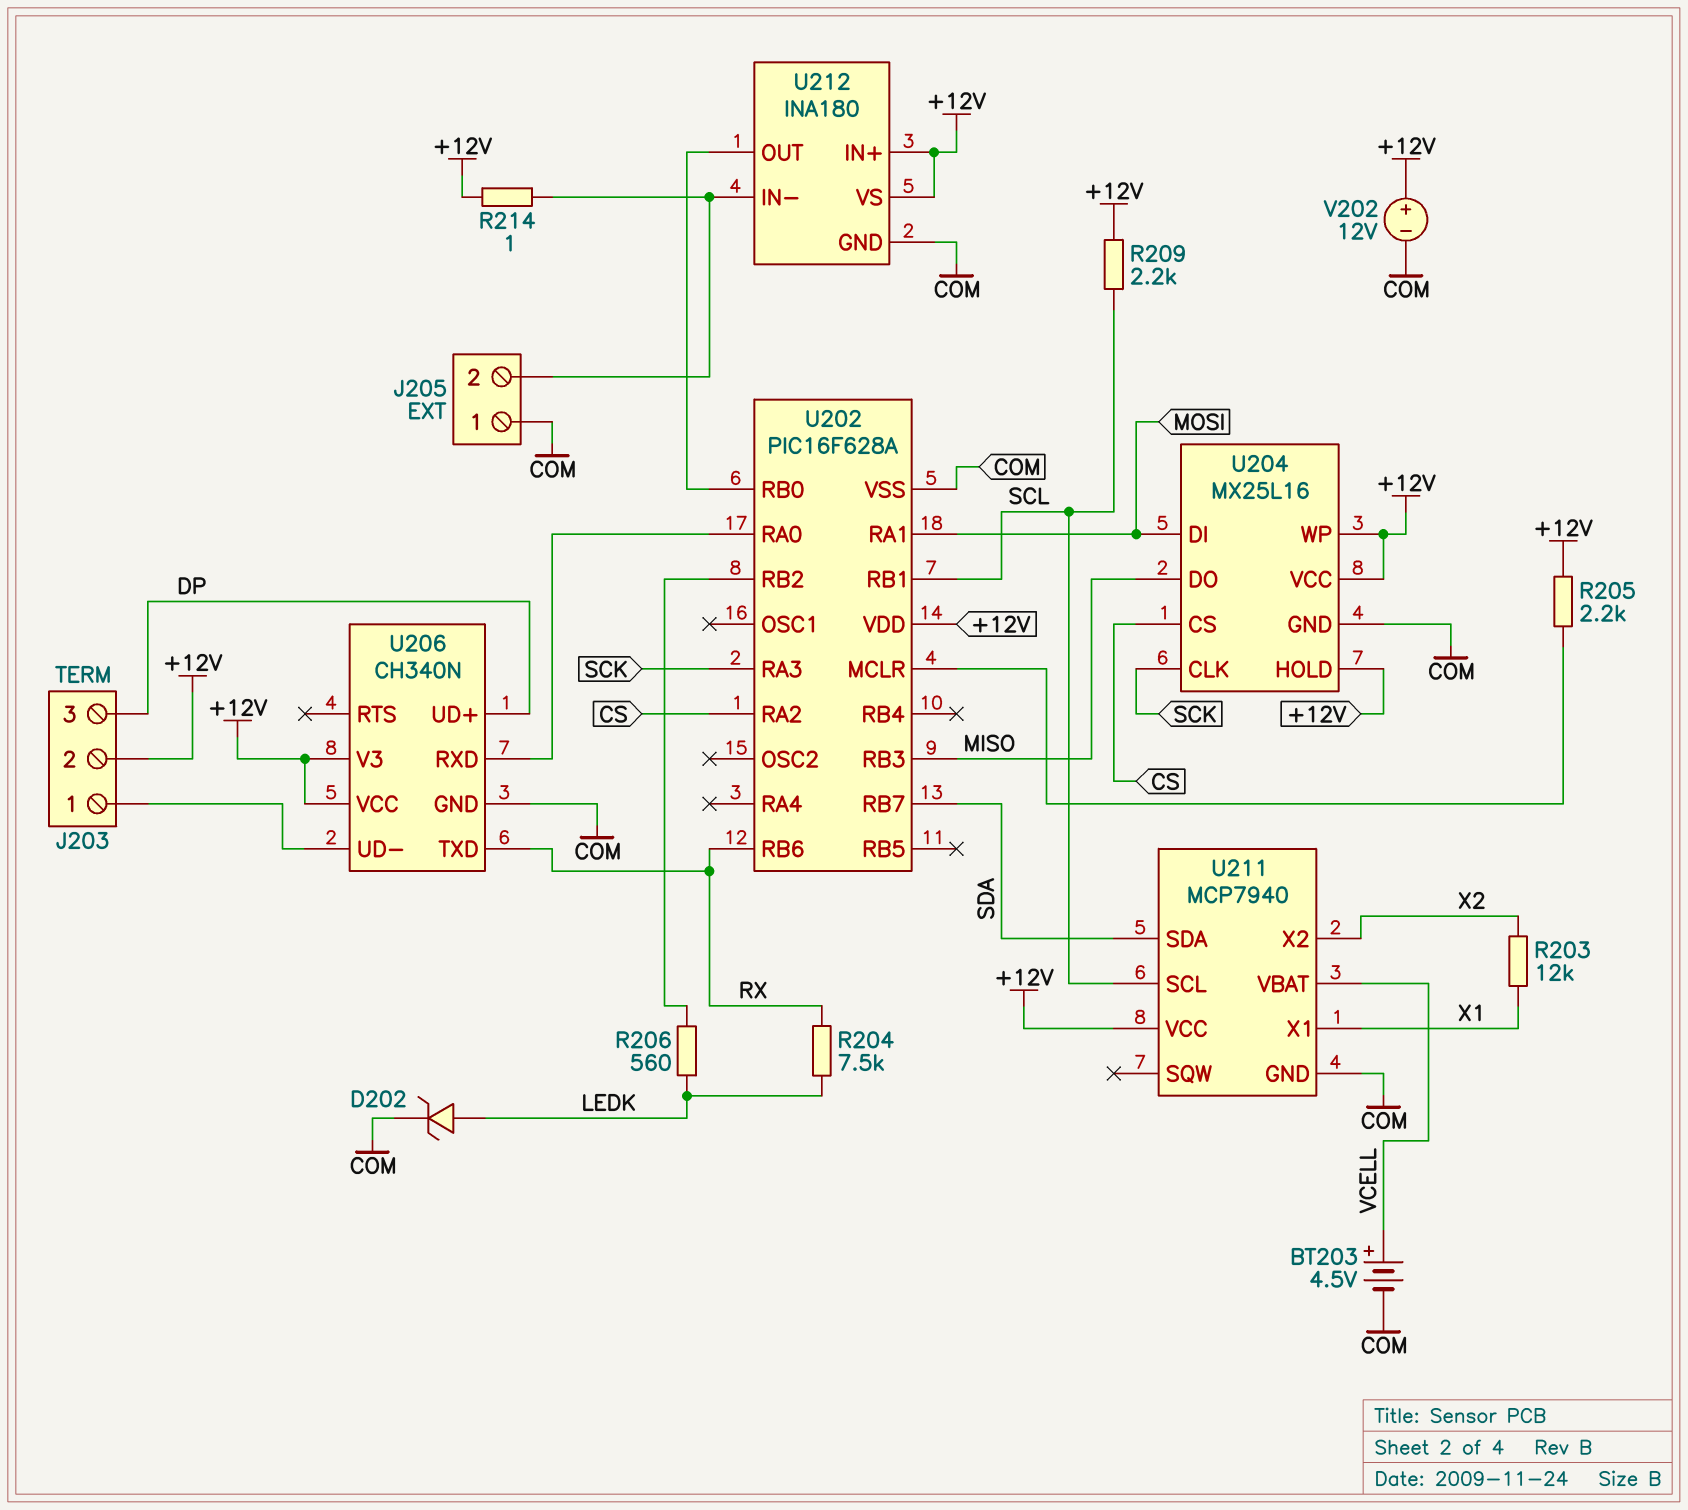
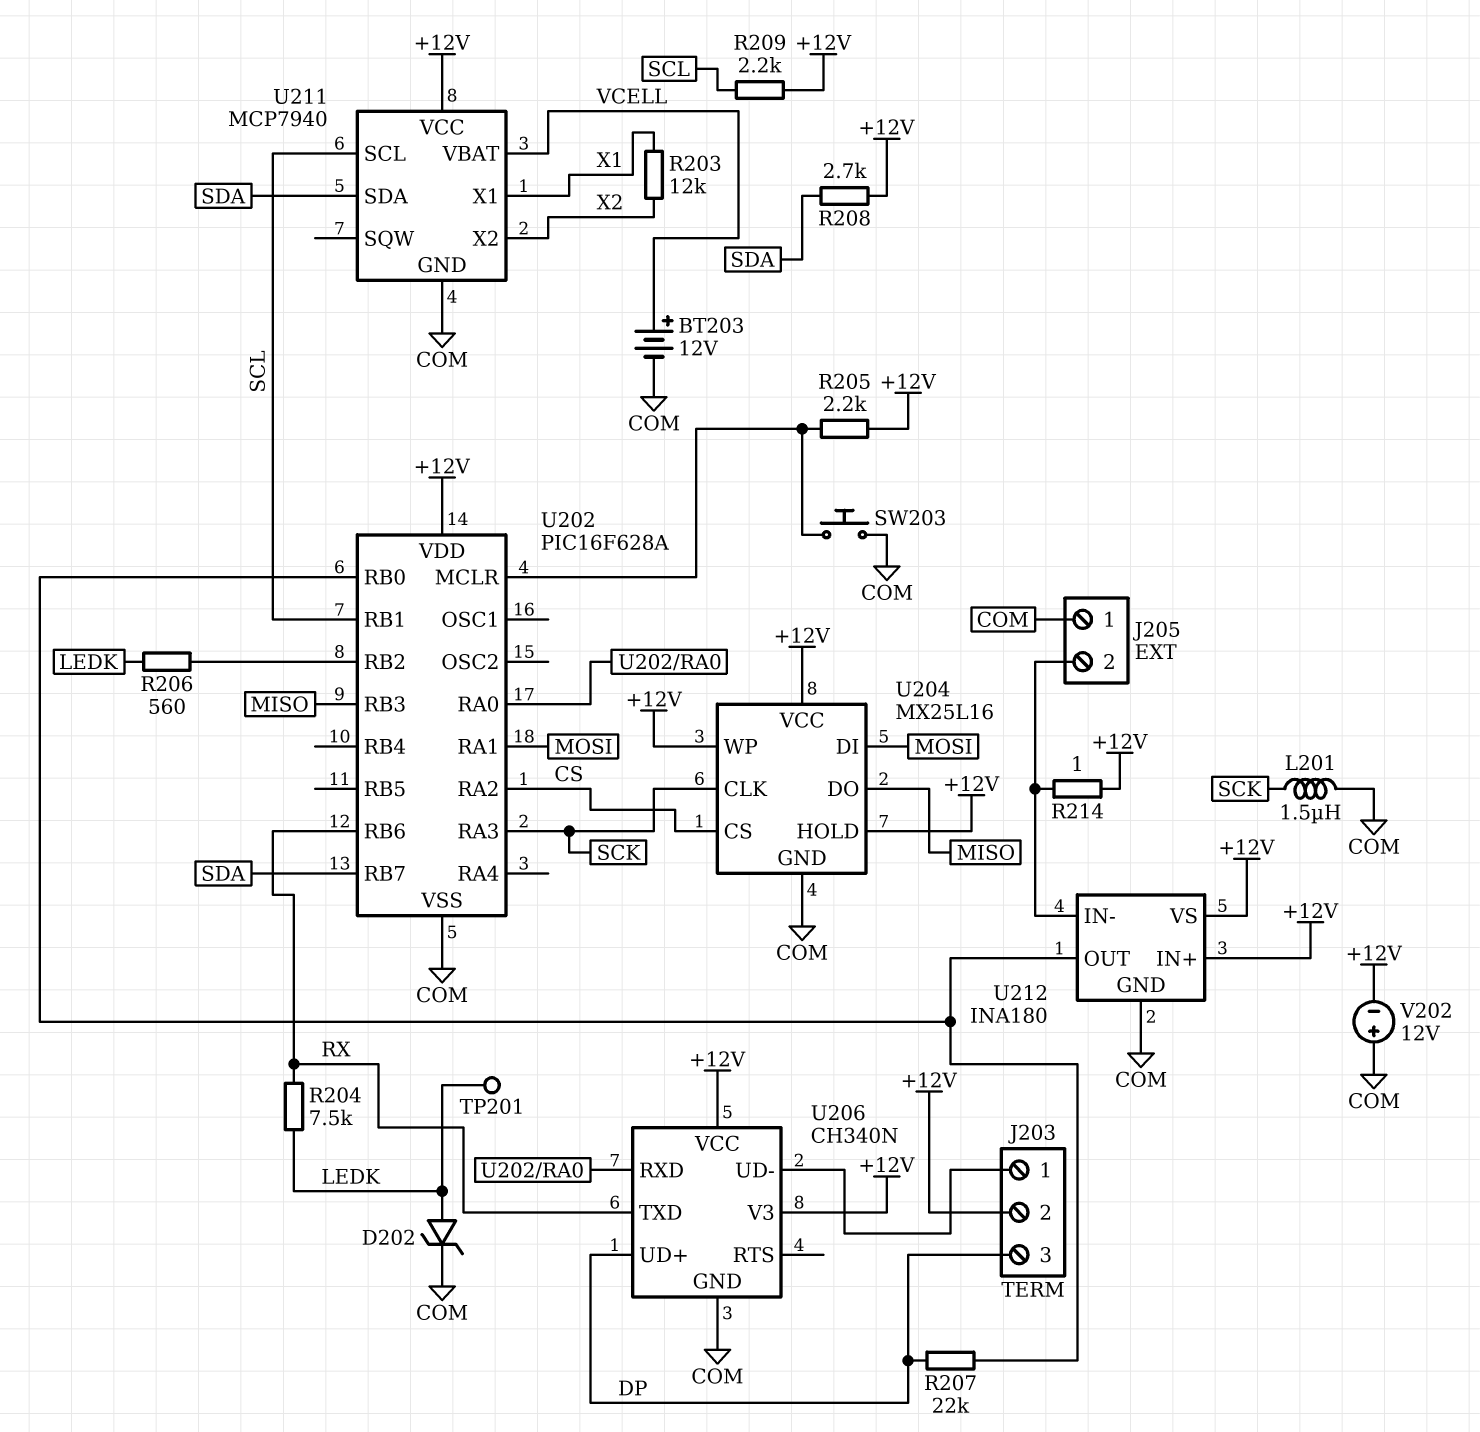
BT203: 4.5V (plus VCELL, minus COM) -> 12V (plus VCELL, minus COM)
L201: none -> 1.5uH (COM, SCK)
R207: none -> 22k (DP, U202/RB0)
R208: none -> 2.7k (+12V, SDA)
SW203: none -> button (COM, U202/MCLR)
TP201: none -> test point (LEDK)
V202: 12V (plus +12V, minus COM) -> 12V (plus COM, minus +12V)

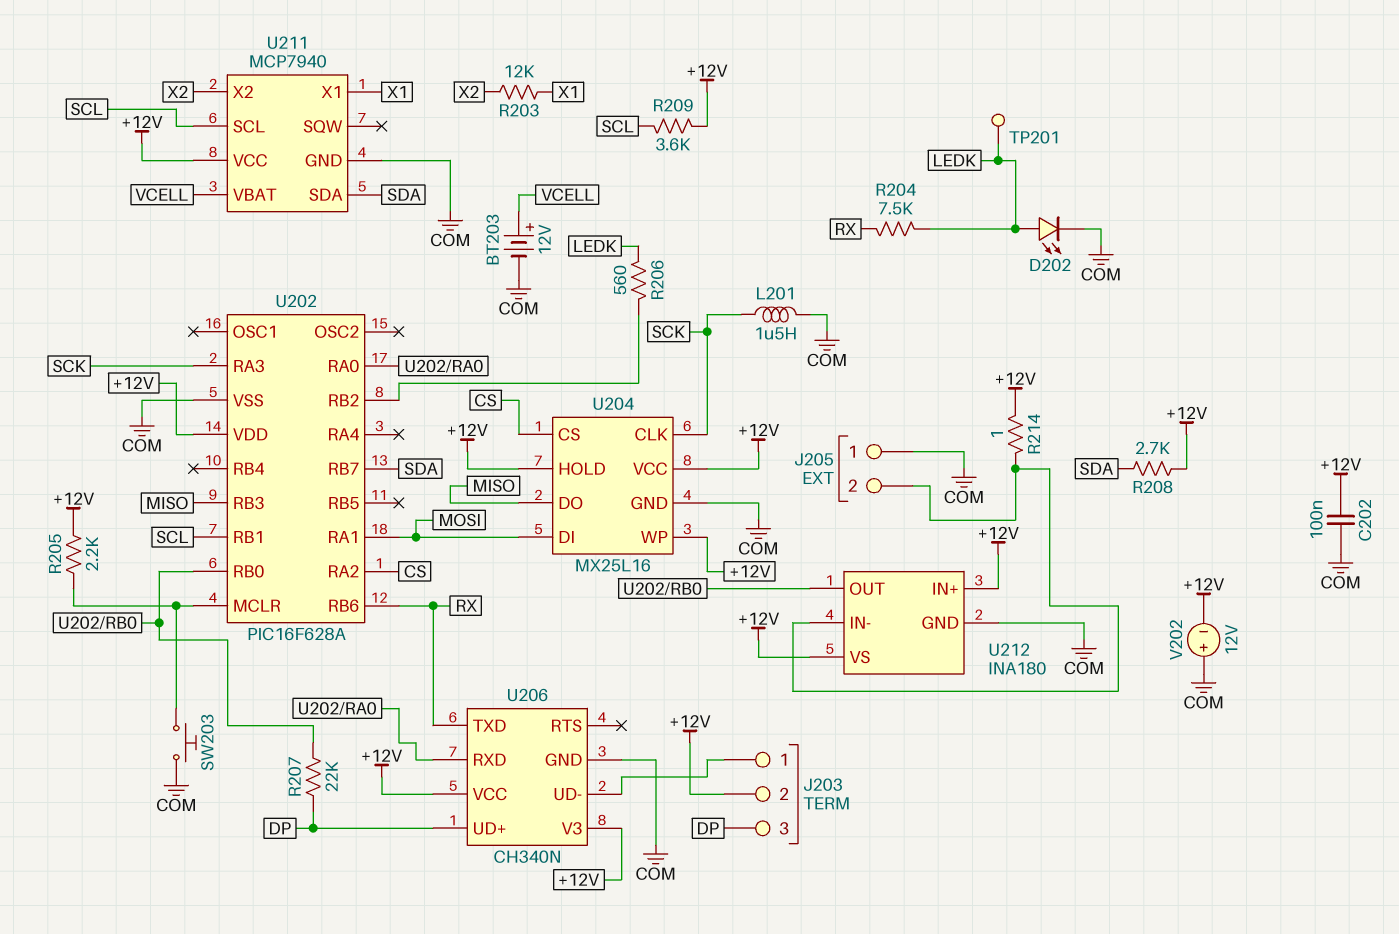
C202: none -> 100nF (+12V, COM)
D202: zener (A LEDK, K COM) -> LED (A LEDK, K COM)
R209: 2.2k (+12V, SCL) -> 3.6k (+12V, SCL)

